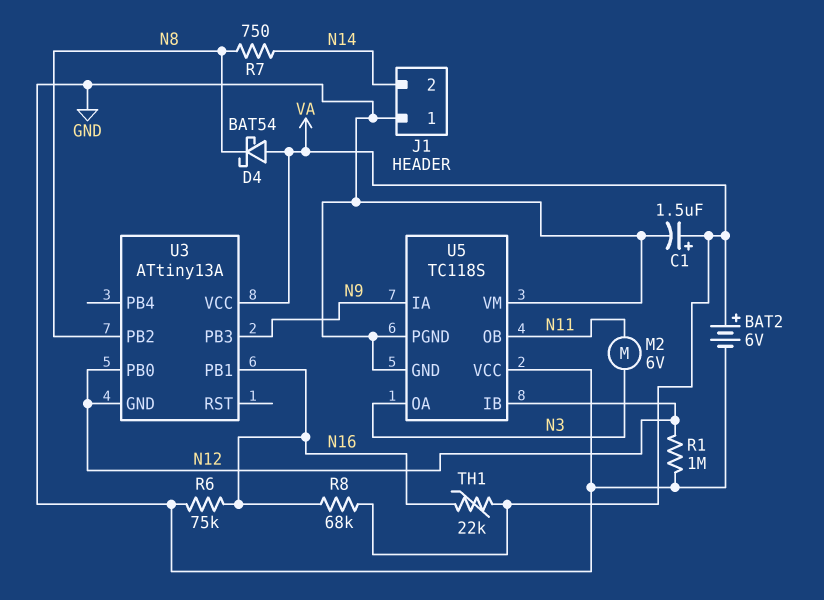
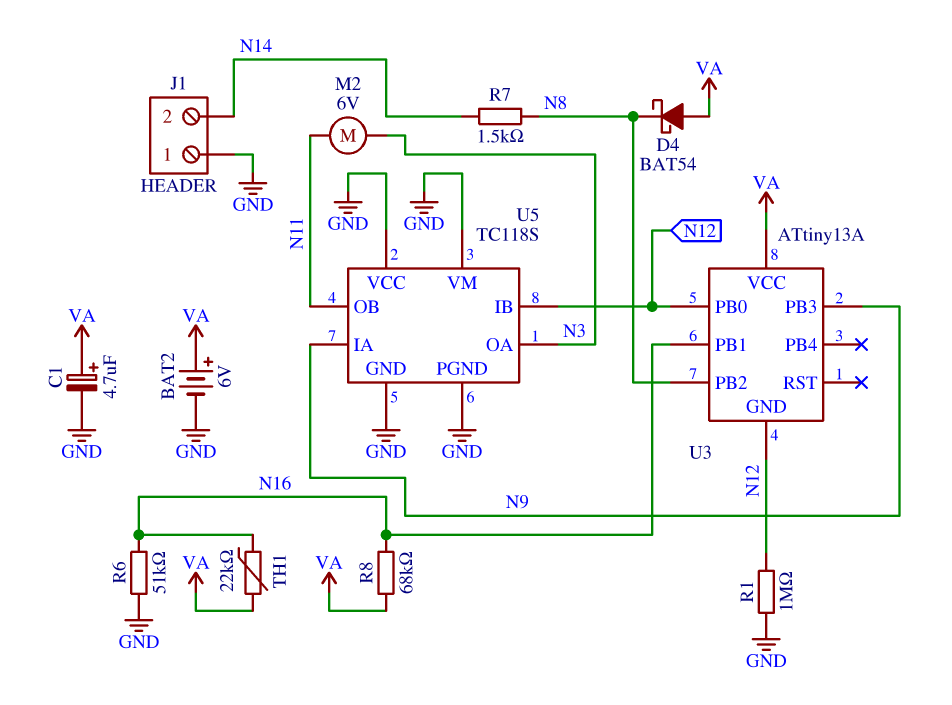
C1: 1.5uF (plus VA, minus GND) -> 4.7uF (plus VA, minus GND)
R6: 75k (GND, N16) -> 51k (GND, N16)
R7: 750 (N8, N14) -> 1.5k (N8, N14)

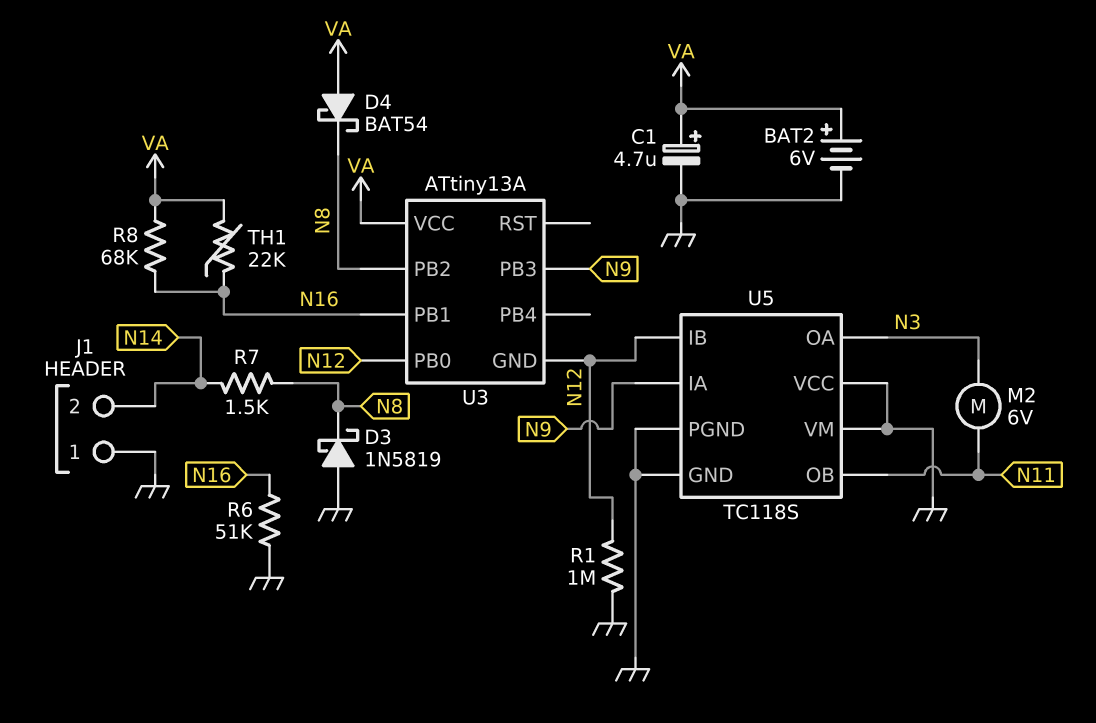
D3: none -> schottky 1N5819 (A GND, K N8)

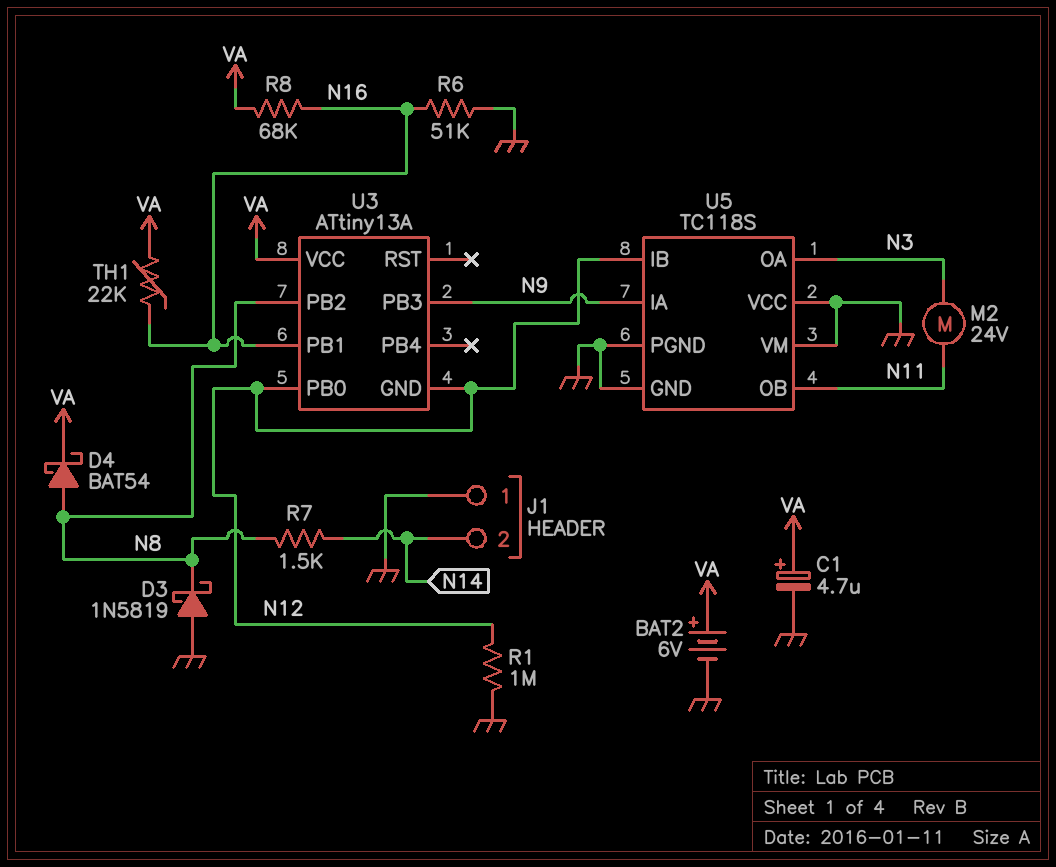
D4: schottky BAT54 (A VA, K N8) -> schottky BAT54 (A N8, K VA)
M2: motor 6V (N3, N11) -> motor 24V (N3, N11)

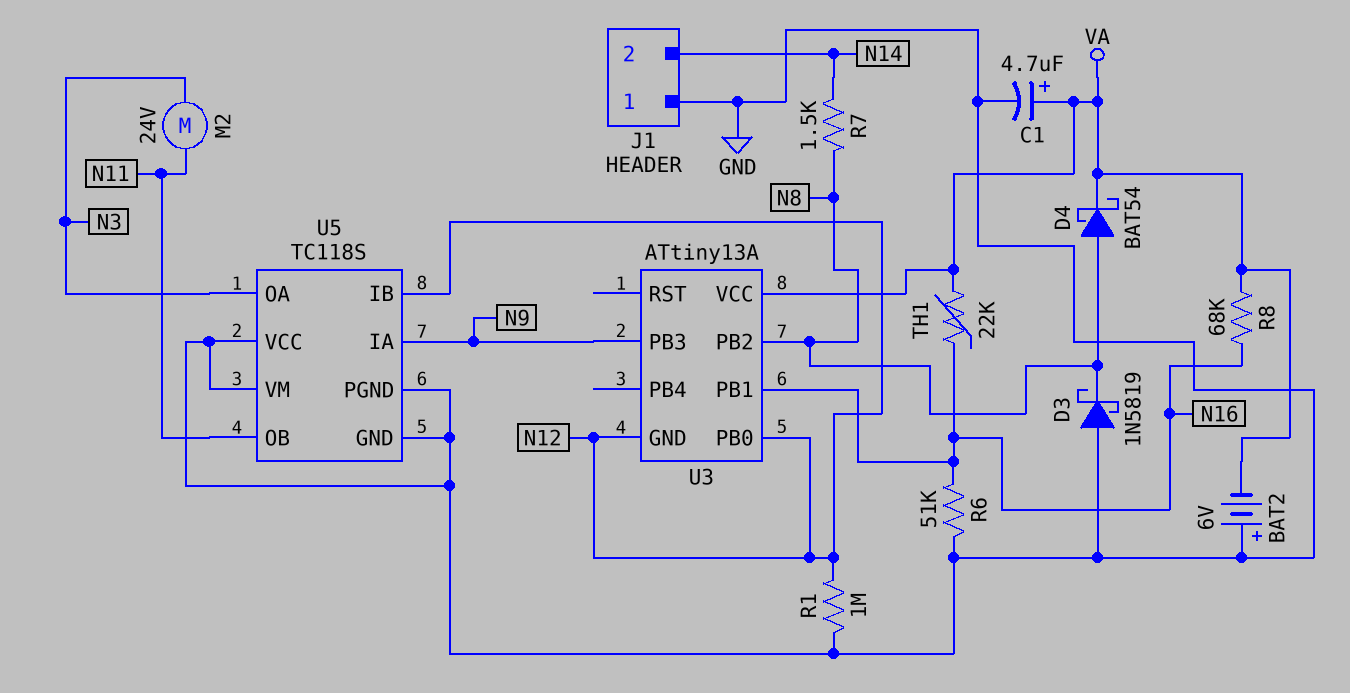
BAT2: 6V (plus VA, minus GND) -> 6V (plus GND, minus VA)

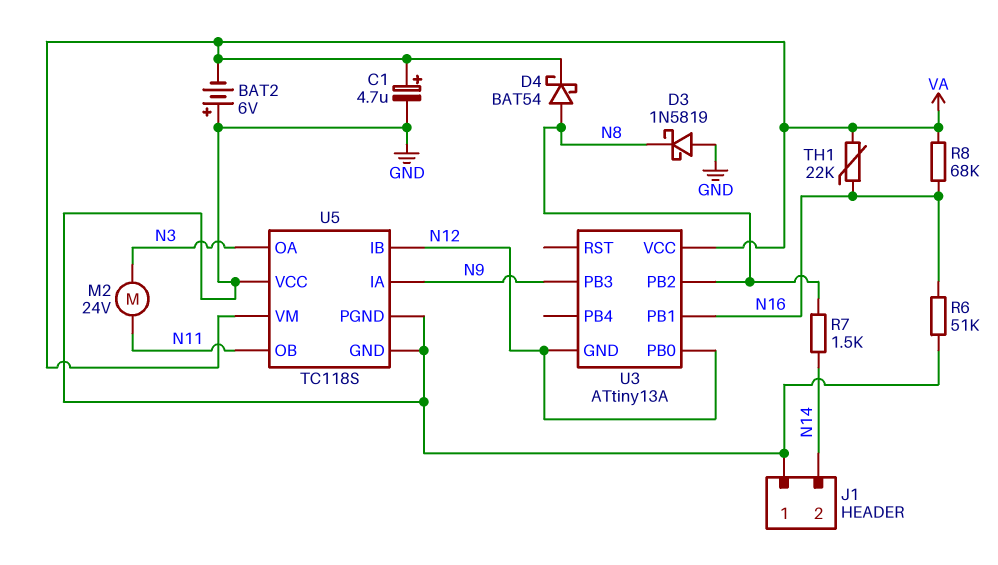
R1: 1M (GND, N12) -> none
U5 pin VM: GND -> VA

